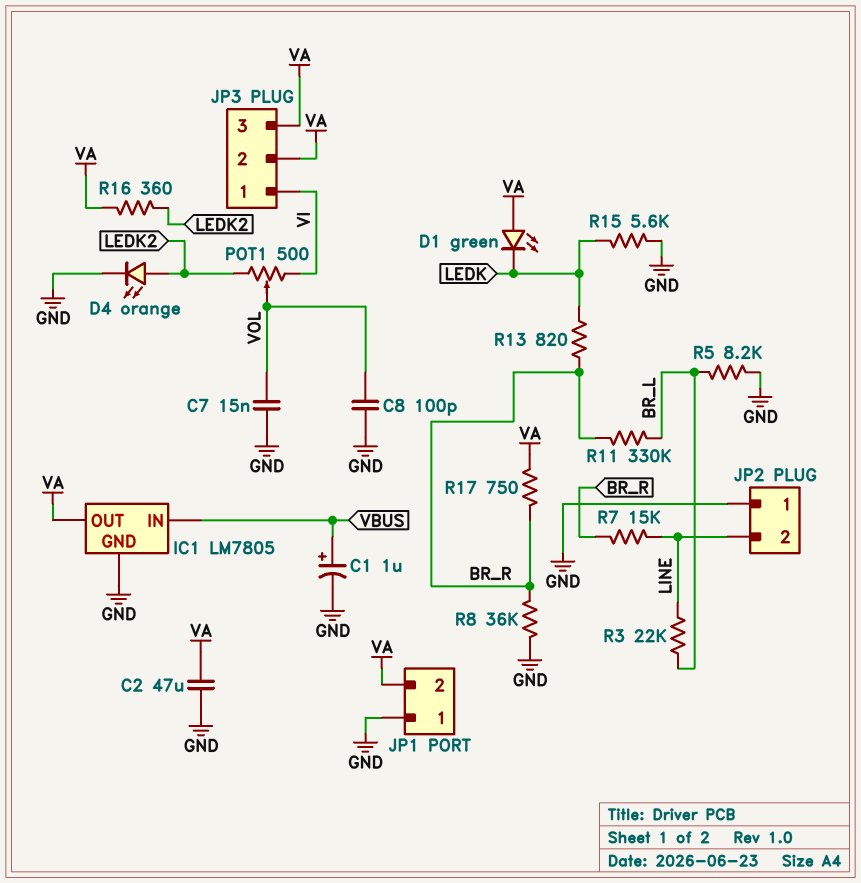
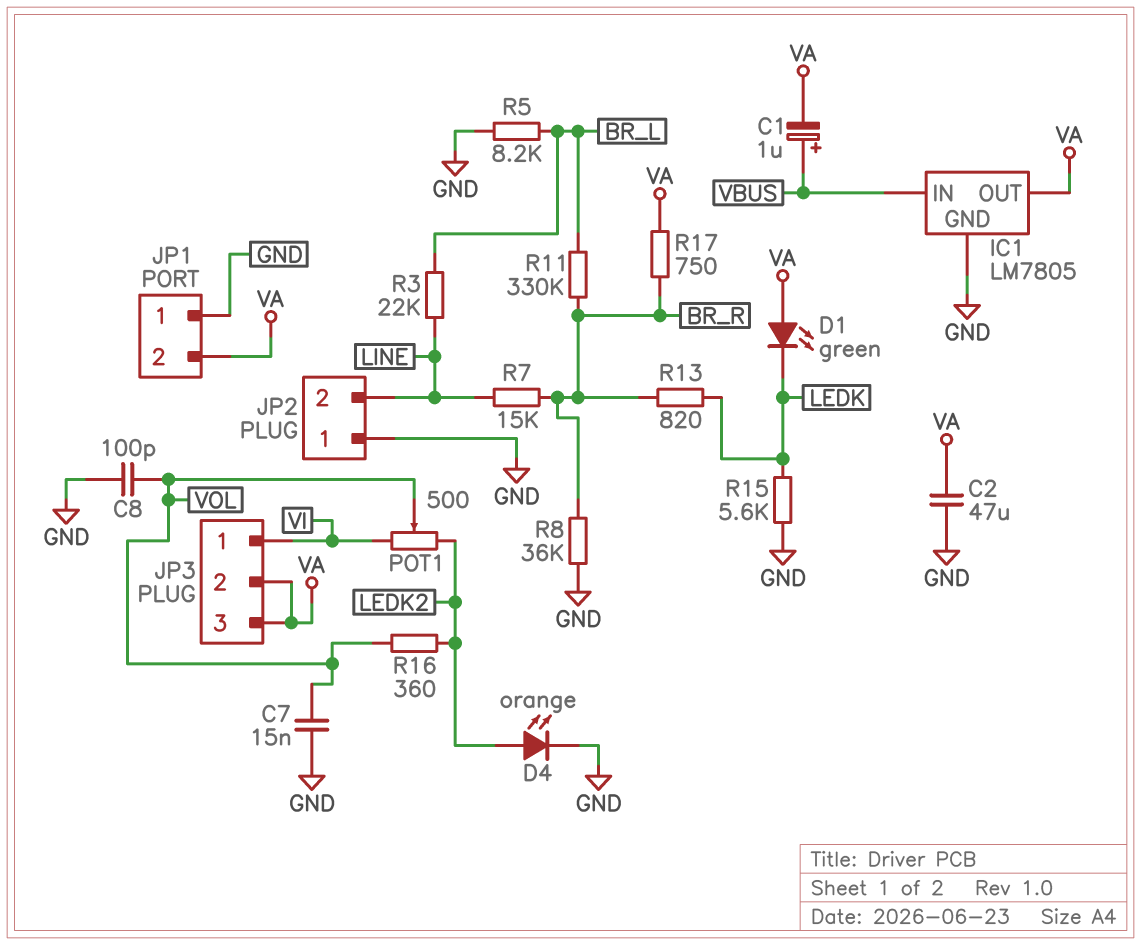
C1: 1uF (plus VBUS, minus GND) -> 1uF (plus VBUS, minus VA)
R16: 360 (LEDK2, VA) -> 360 (LEDK2, VOL)

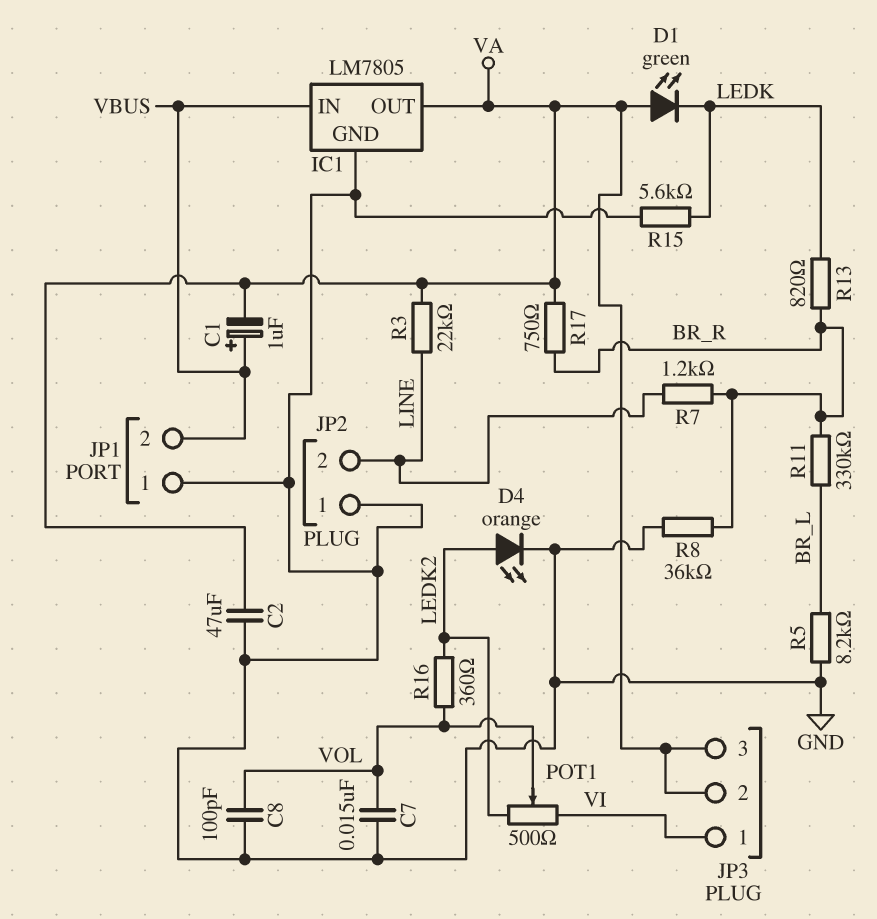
JP1 pin 2: VA -> VBUS
R3: 22k (BR_L, LINE) -> 22k (LINE, VA)
R7: 15k (BR_R, LINE) -> 1.2k (BR_R, LINE)

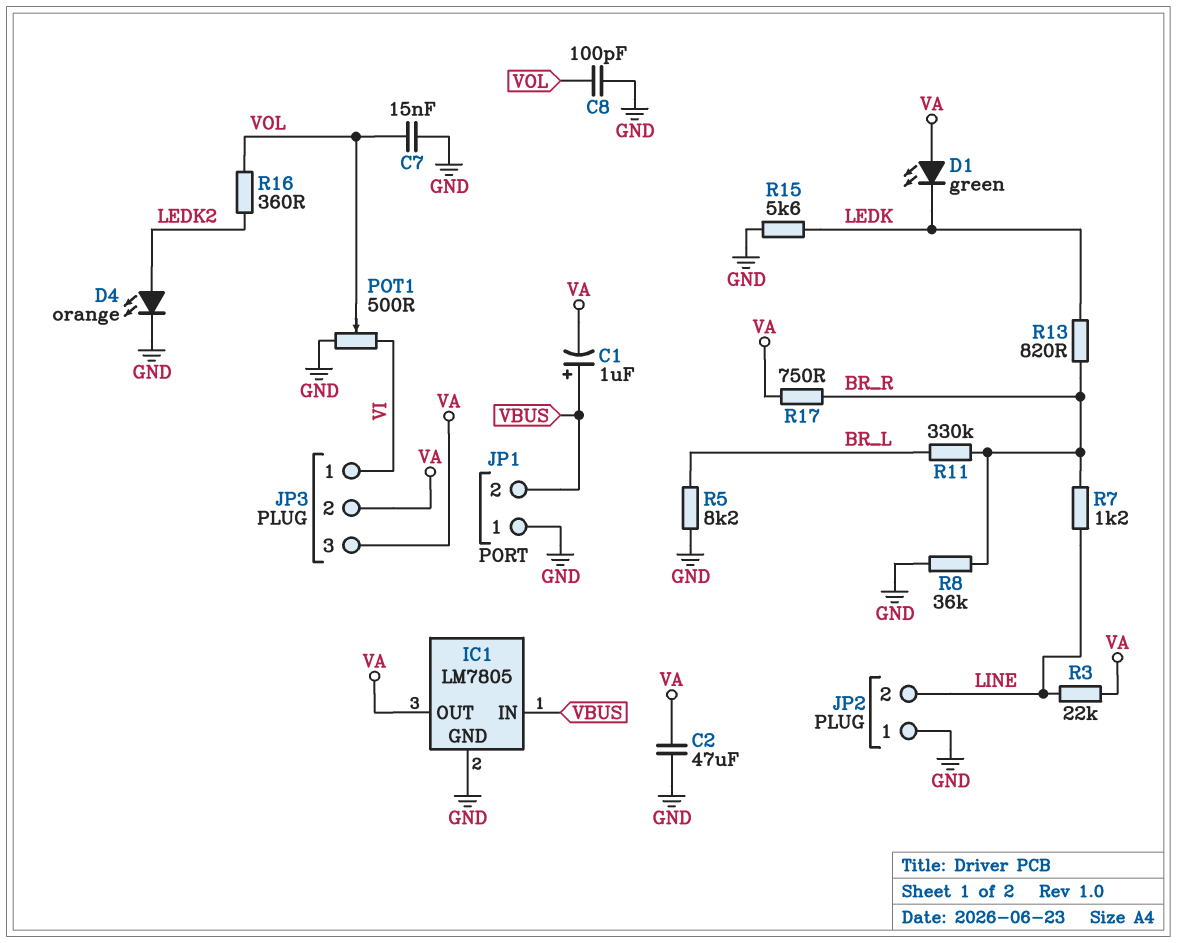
POT1: 500 (LEDK2, VI, wiper VOL) -> 500 (GND, VI, wiper VOL)

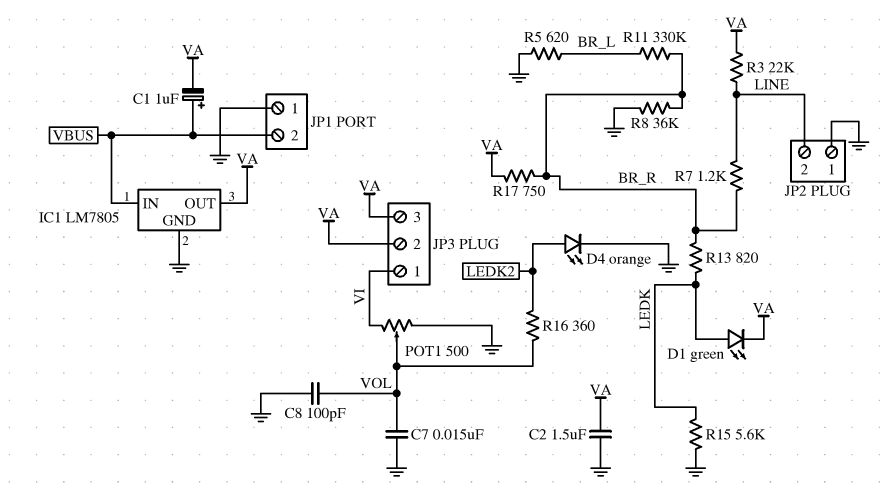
C2: 47uF (GND, VA) -> 1.5uF (GND, VA)
D1: LED green (A VA, K LEDK) -> LED green (A LEDK, K VA)
R5: 8.2k (BR_L, GND) -> 620 (BR_L, GND)

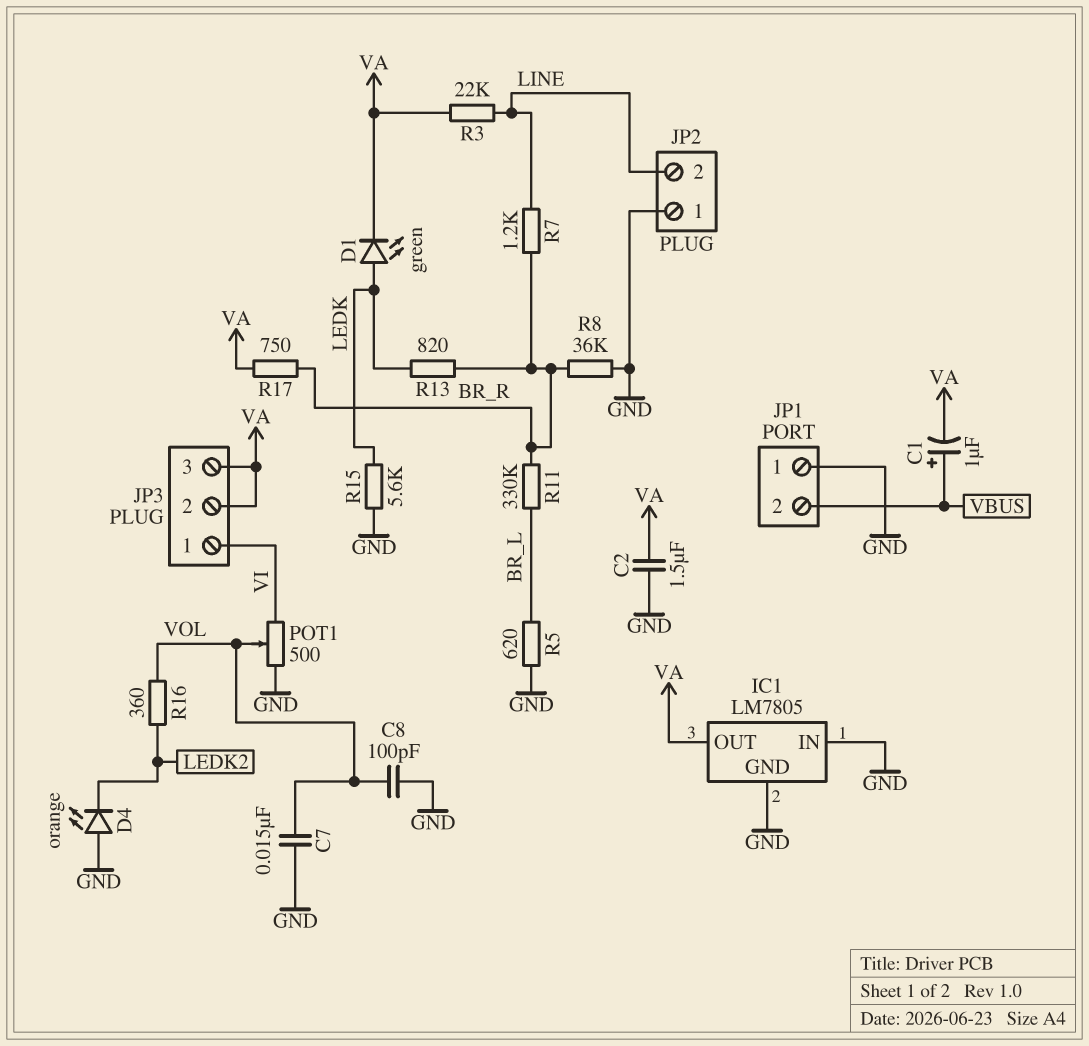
D4: LED orange (A LEDK2, K GND) -> LED orange (A GND, K LEDK2)
IC1 pin IN: VBUS -> GND

